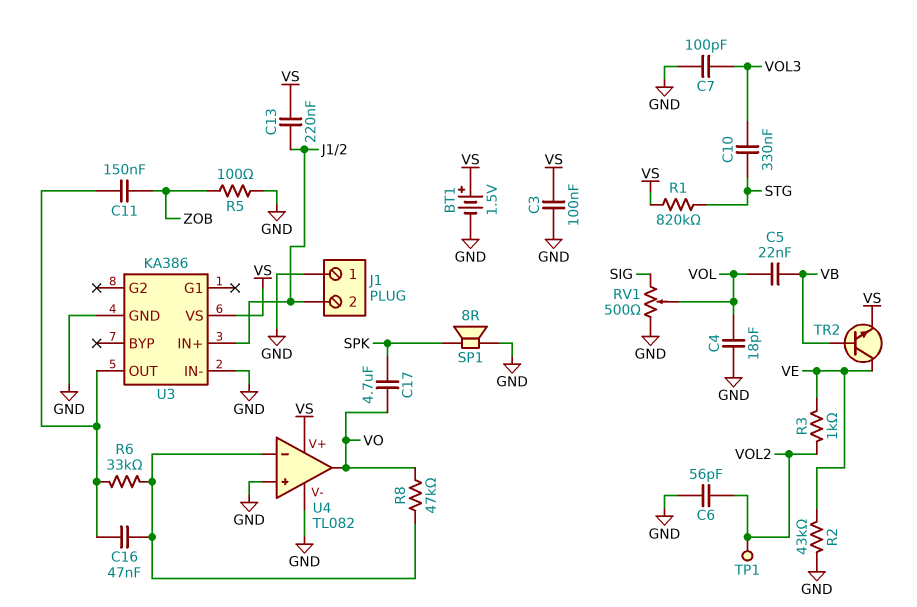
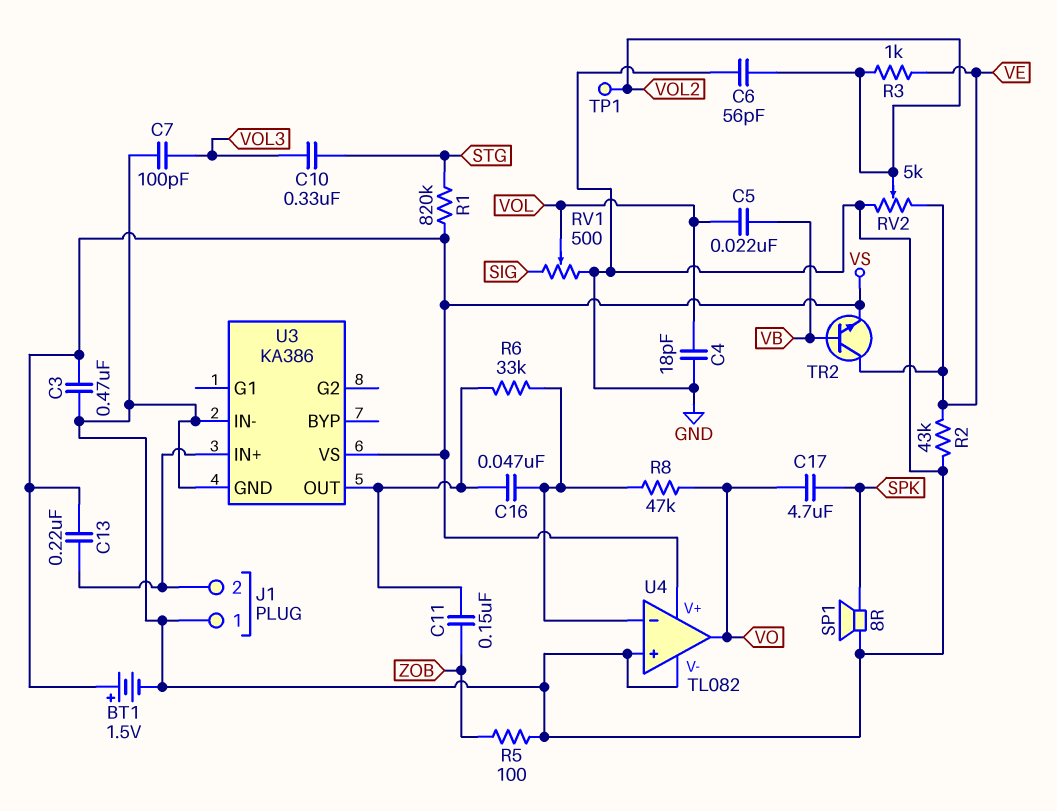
C3: 100nF (GND, VS) -> 470nF (GND, VS)
RV2: none -> 5k (GND, VE, wiper VOL2)

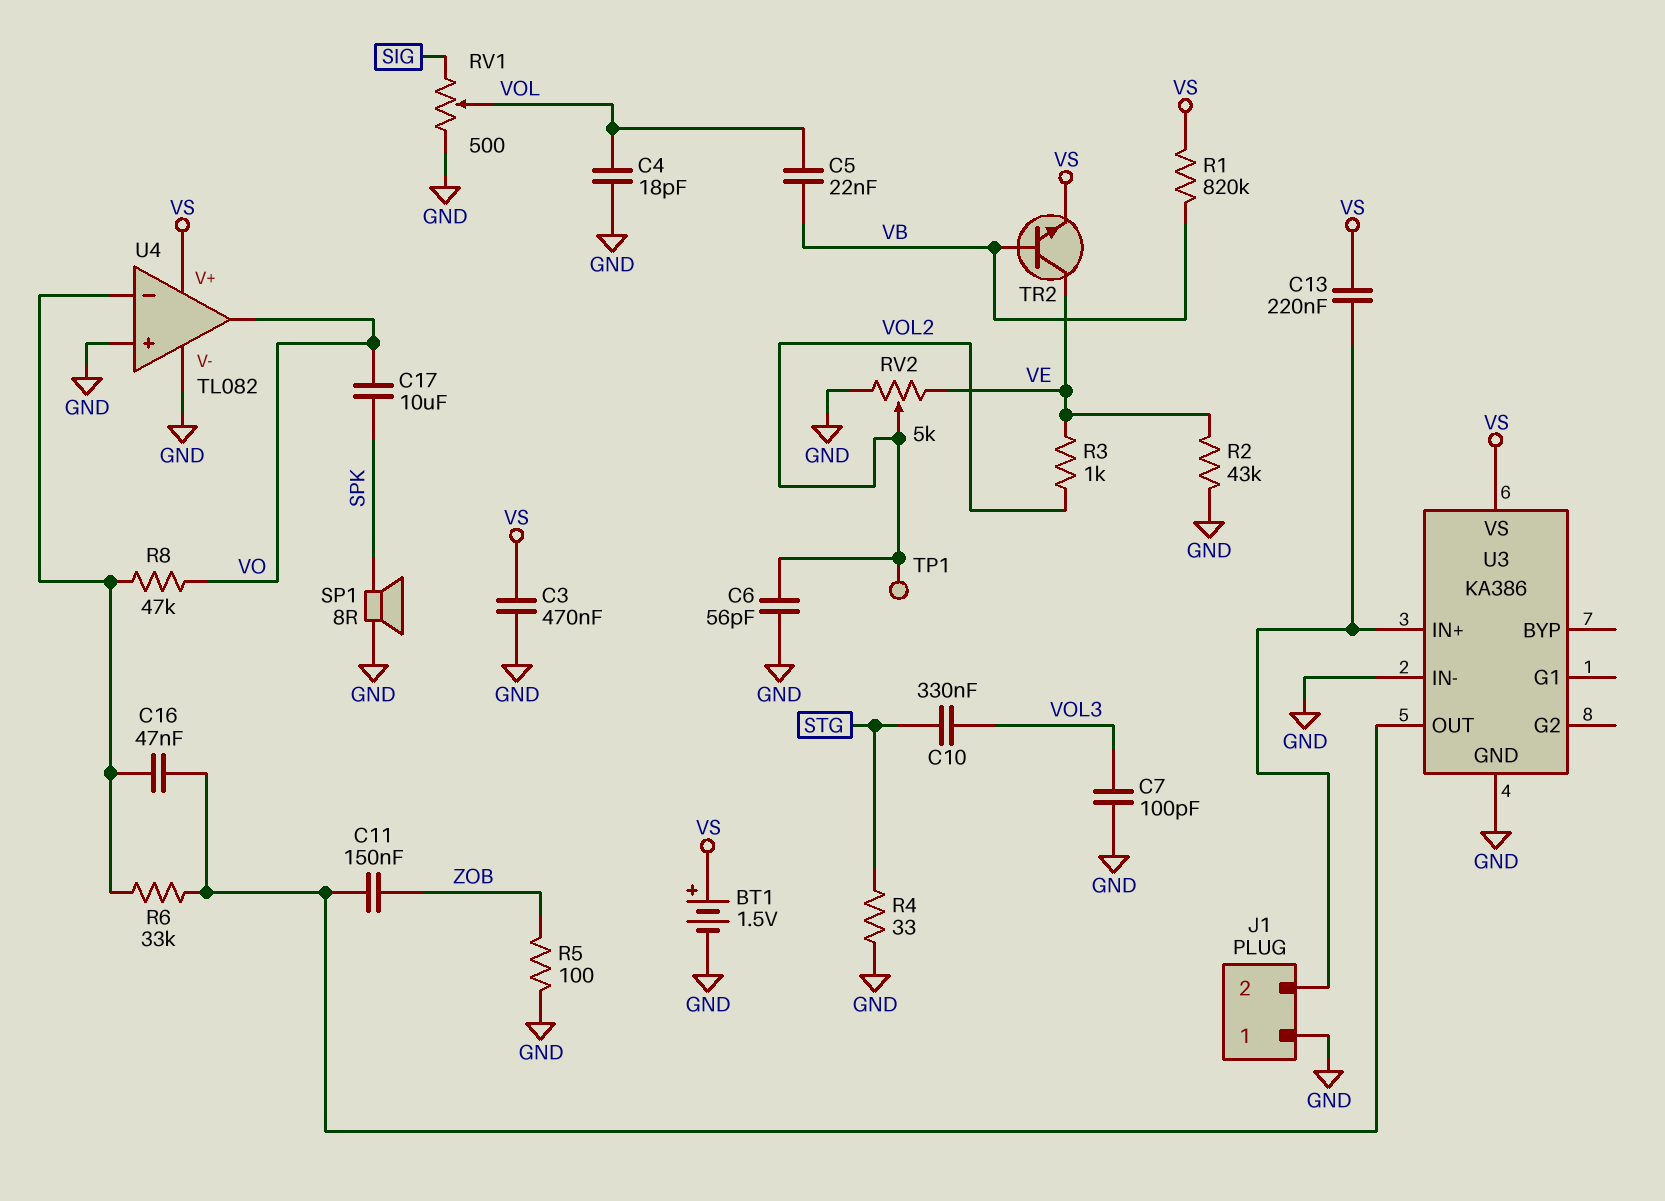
C17: 4.7uF (SPK, VO) -> 10uF (SPK, VO)
R1: 820k (STG, VS) -> 820k (VB, VS)
R4: none -> 33 (GND, STG)

